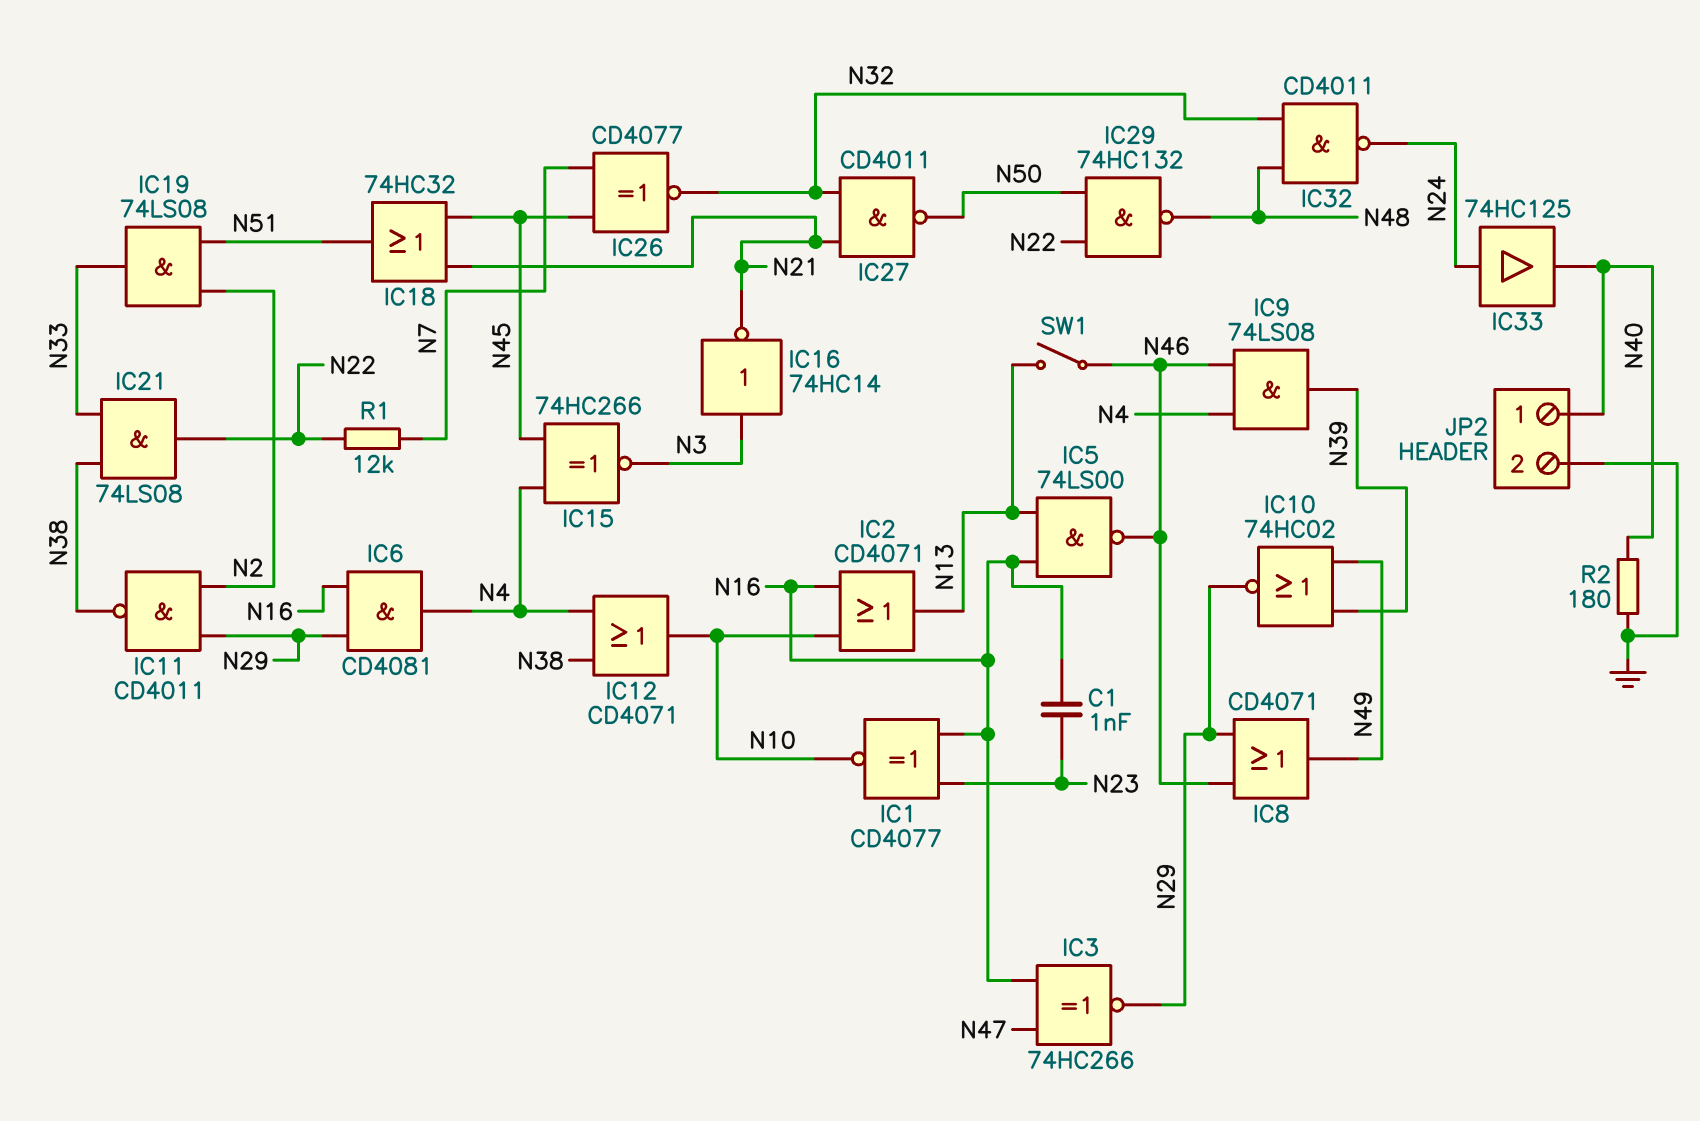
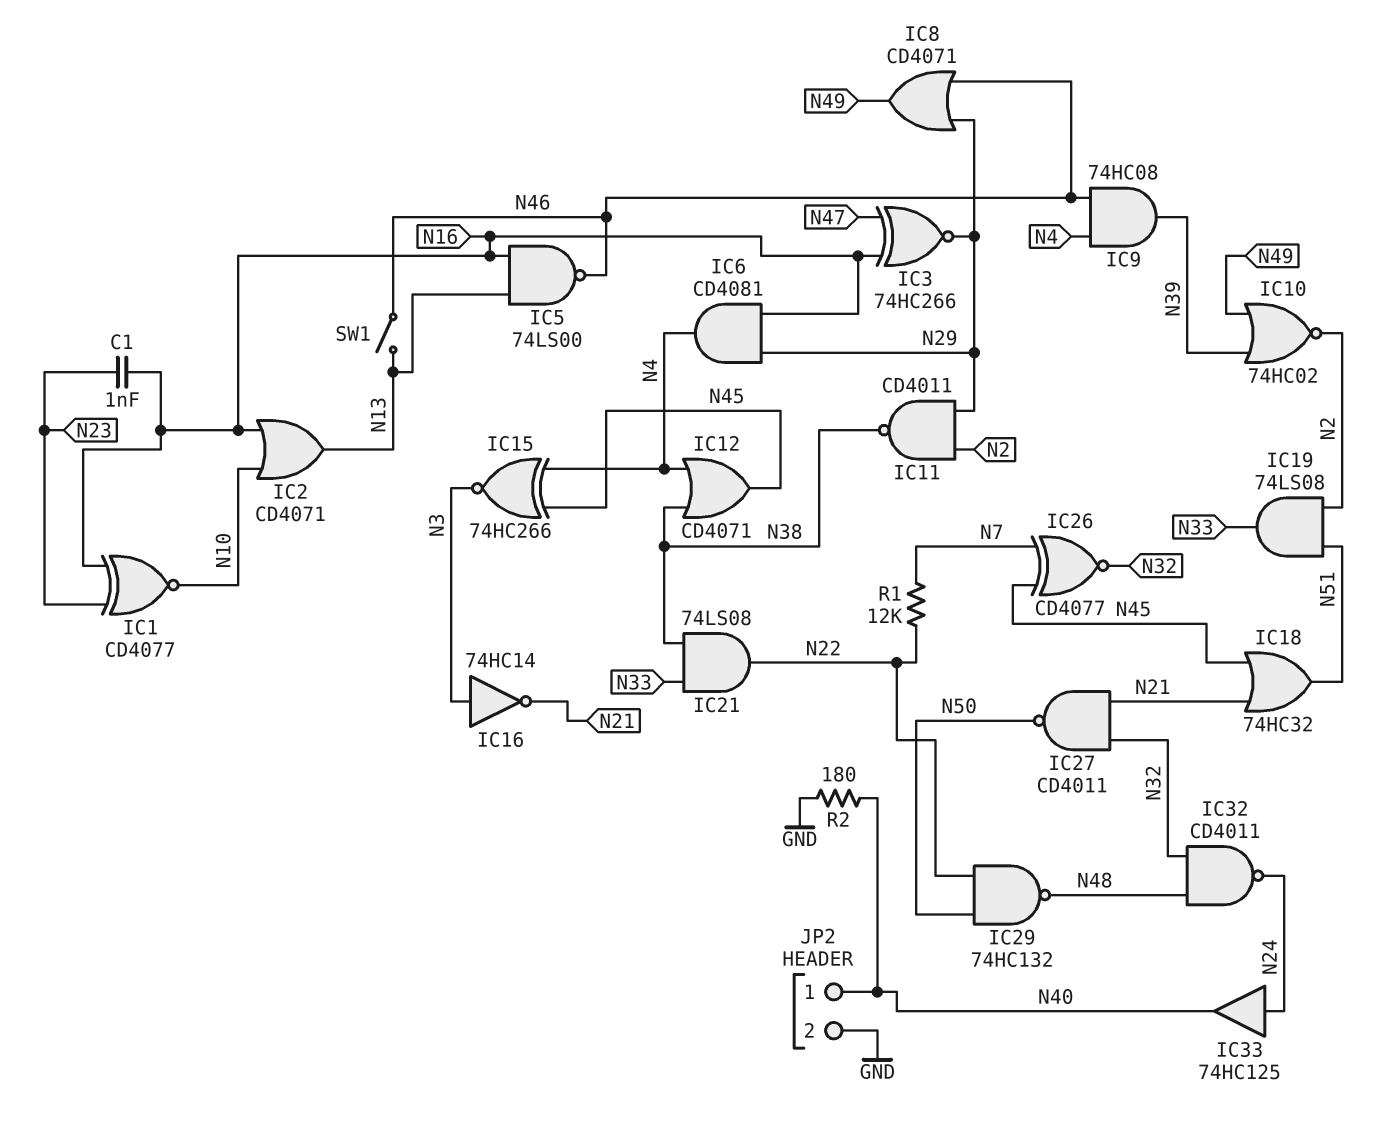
IC9: AND 74LS08 (in N4, in N46, out N39) -> AND 74HC08 (in N4, in N46, out N39)
IC10: NOR 74HC02 (in N39, in N49, out N29) -> NOR 74HC02 (in N39, in N49, out N2)
IC12: OR CD4071 (in N4, in N38, out N10) -> OR CD4071 (in N4, in N38, out N45)

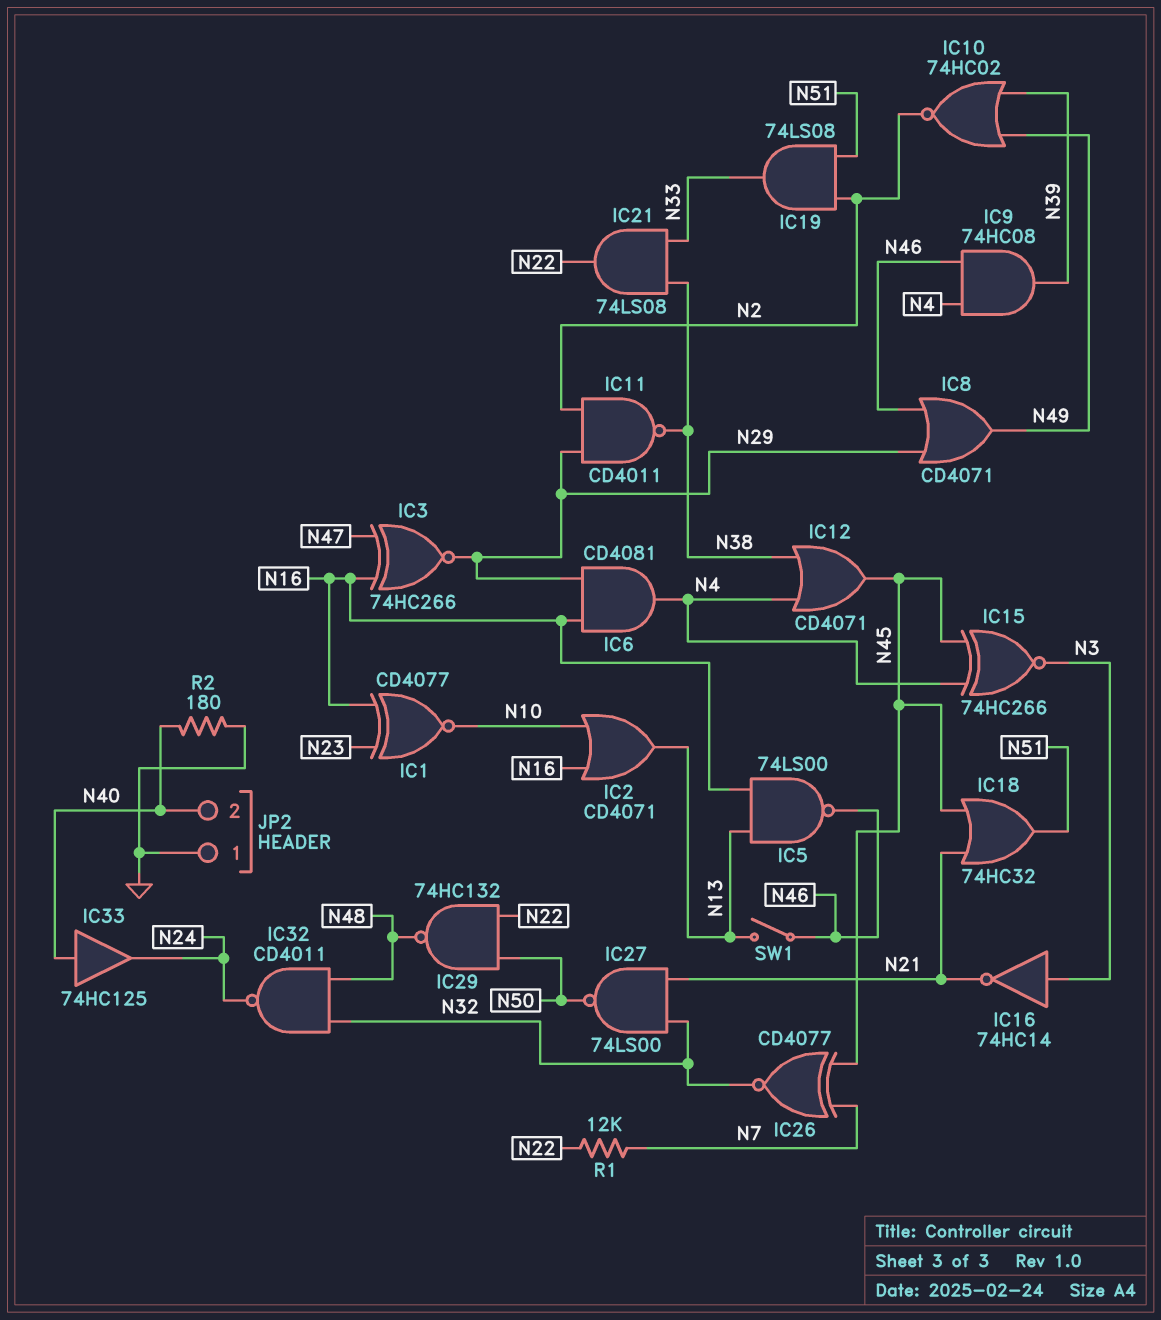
C1: 1nF (N16, N23) -> none
IC27: NAND CD4011 (in N21, in N32, out N50) -> NAND 74LS00 (in N21, in N32, out N50)
IC33: buffer 74HC125 (in N24, out N40) -> buffer 74HC125 (in N40, out N24)
JP2 pin 1: N40 -> GND
JP2 pin 2: GND -> N40

